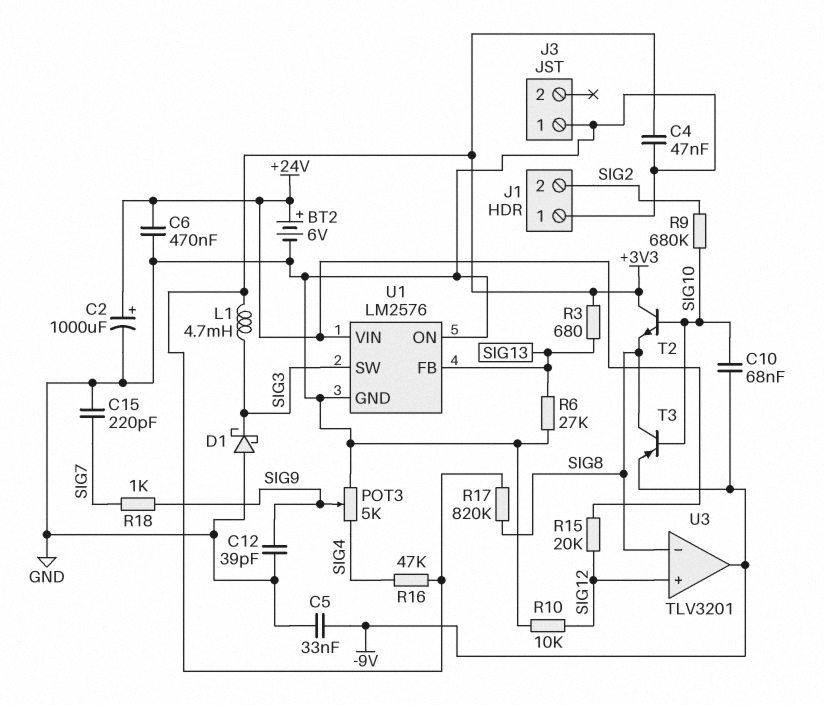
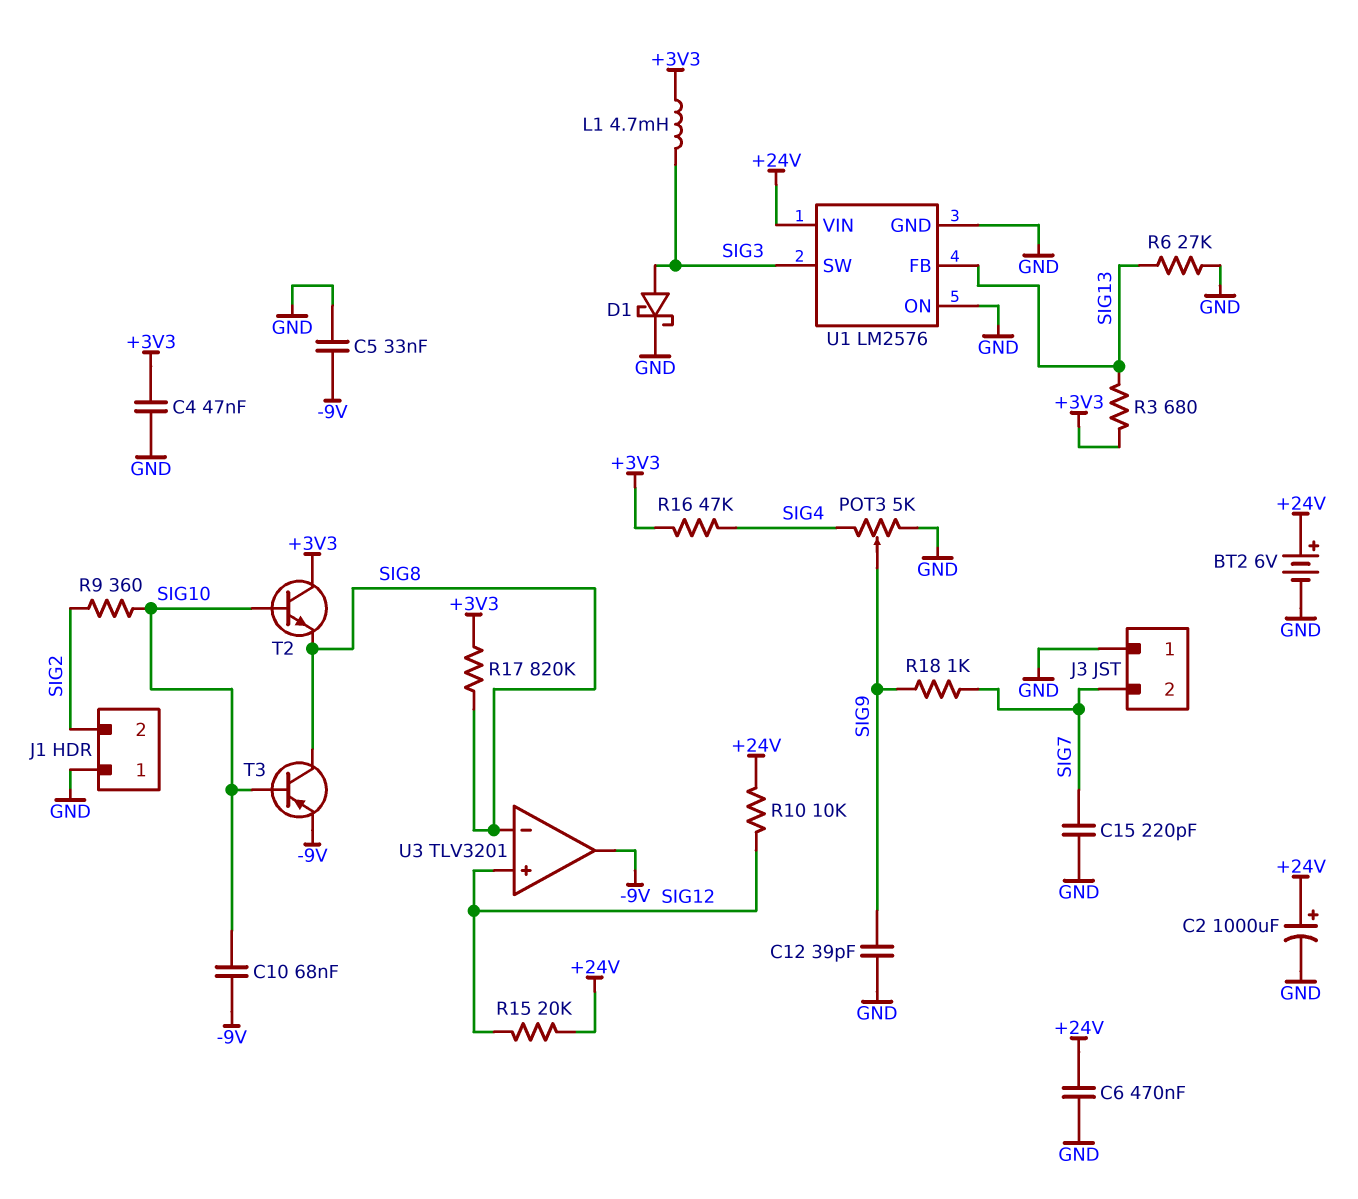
D1: schottky (A GND, K SIG3) -> schottky (A SIG3, K GND)
J3 pin 2: none -> SIG7
R9: 680k (SIG2, SIG10) -> 360 (SIG2, SIG10)
R10: 10k (GND, SIG12) -> 10k (+24V, SIG12)

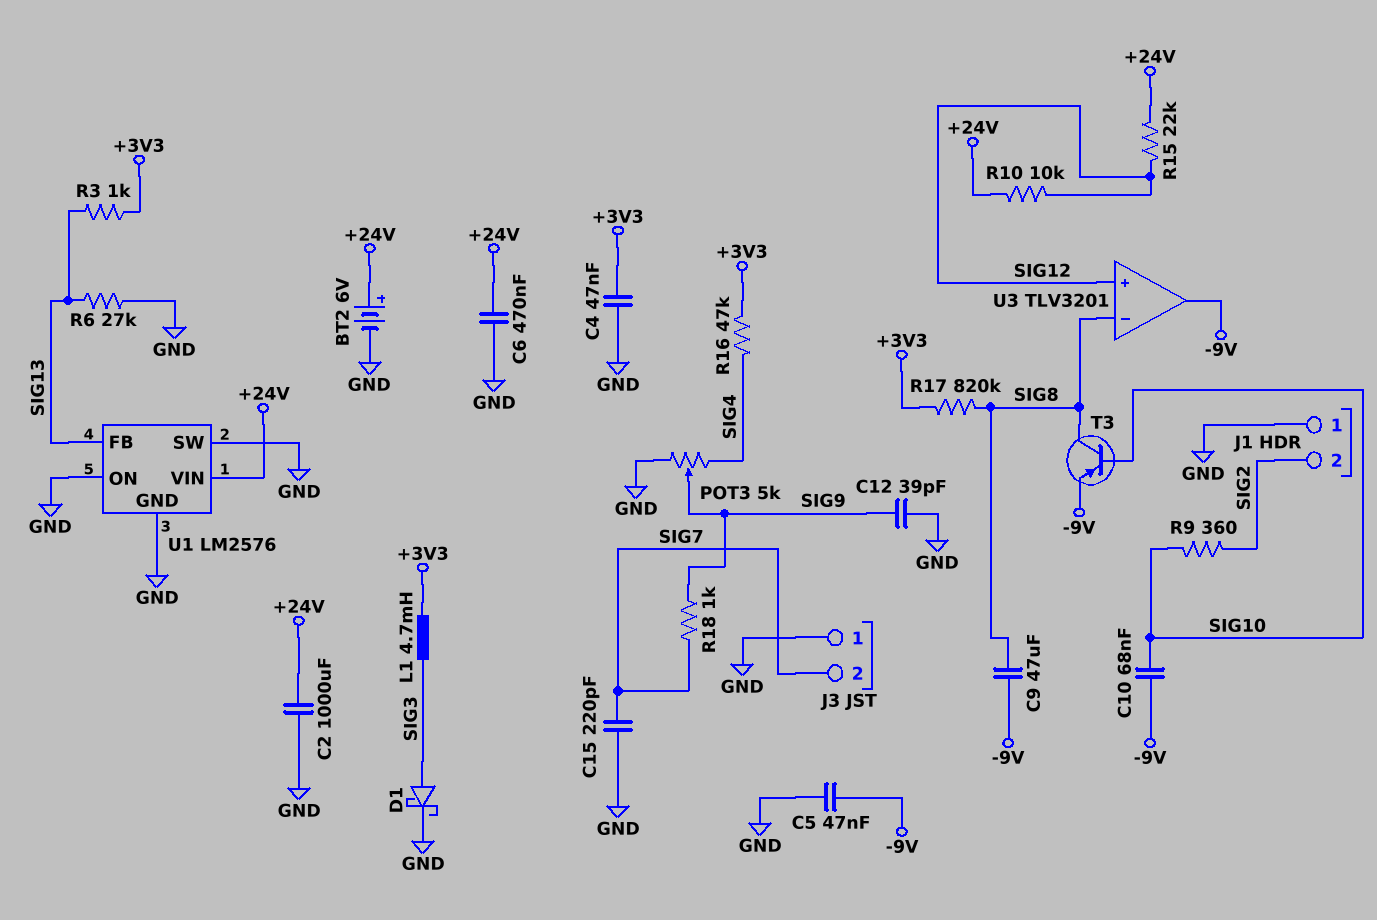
C2: 1000uF (plus +24V, minus GND) -> 1000uF (+24V, GND)
C5: 33nF (-9V, GND) -> 47nF (-9V, GND)
C9: none -> 47uF (-9V, SIG8)
R3: 680 (+3V3, SIG13) -> 1k (+3V3, SIG13)
R15: 20k (+24V, SIG12) -> 22k (+24V, SIG12)
T2: NPN (B SIG10, C +3V3, E SIG8) -> none
U1 pin SW: SIG3 -> GND

